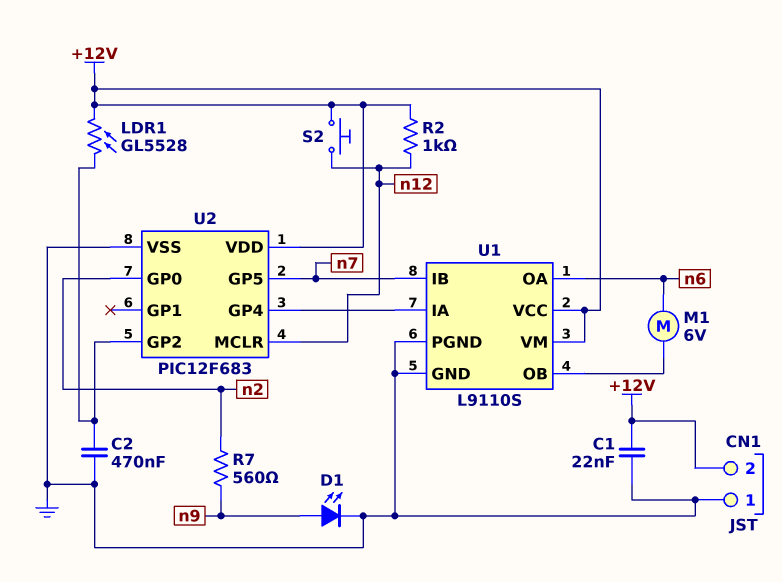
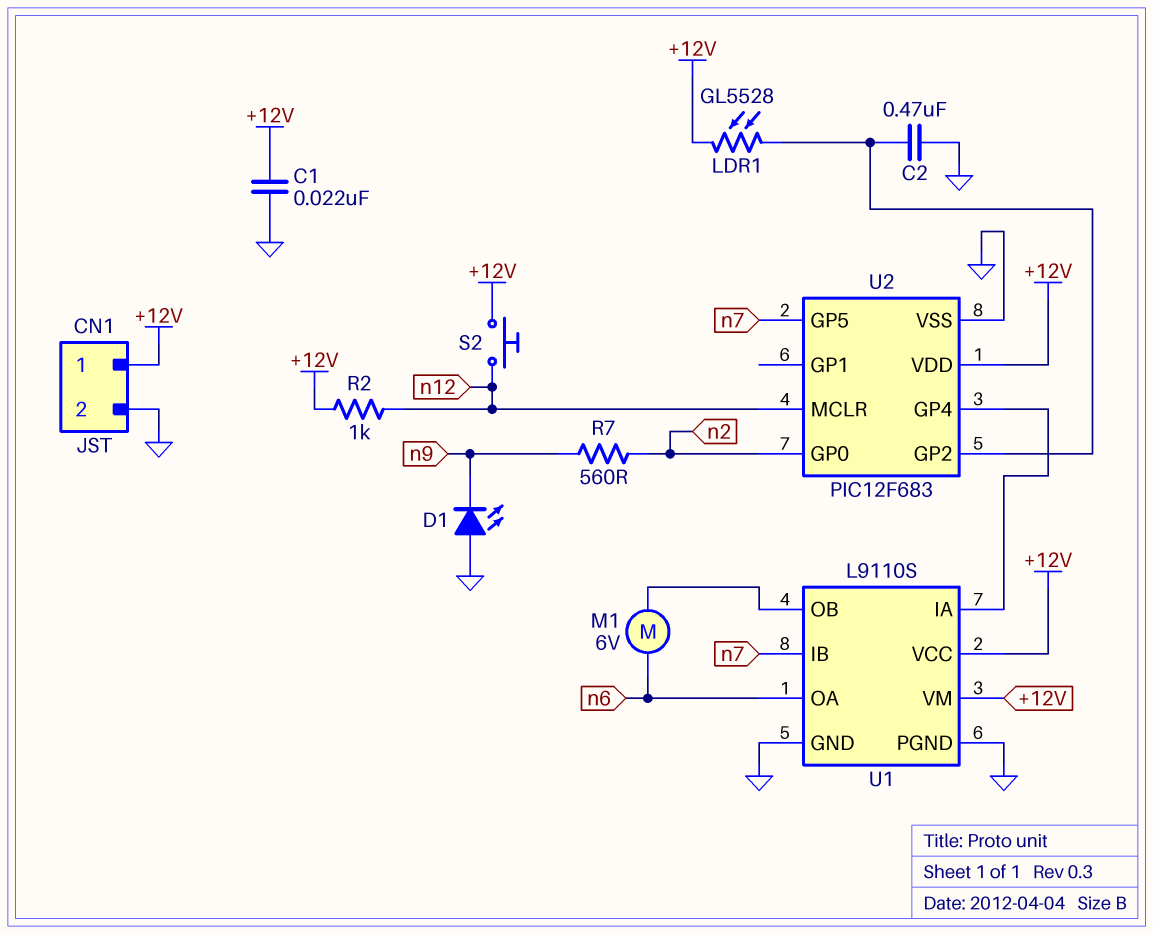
CN1 pin 1: GND -> +12V
CN1 pin 2: +12V -> GND
D1: LED (A n9, K GND) -> LED (A GND, K n9)

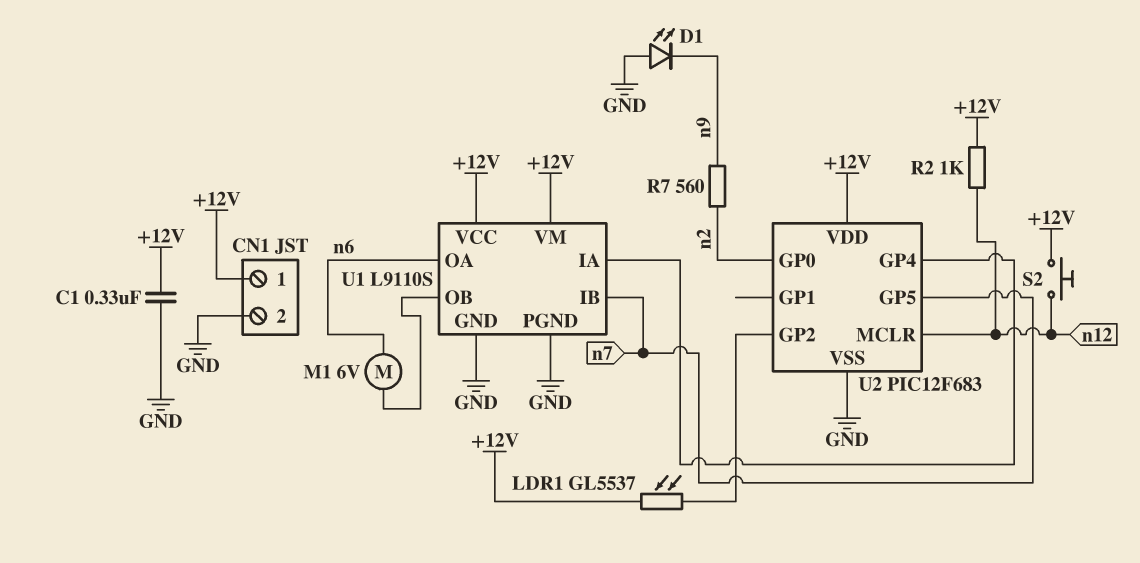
C1: 22nF (+12V, GND) -> 330nF (+12V, GND)
C2: 470nF (GND, U2/GP2) -> none
LDR1: GL5528 (+12V, U2/GP2) -> GL5537 (+12V, U2/GP2)

